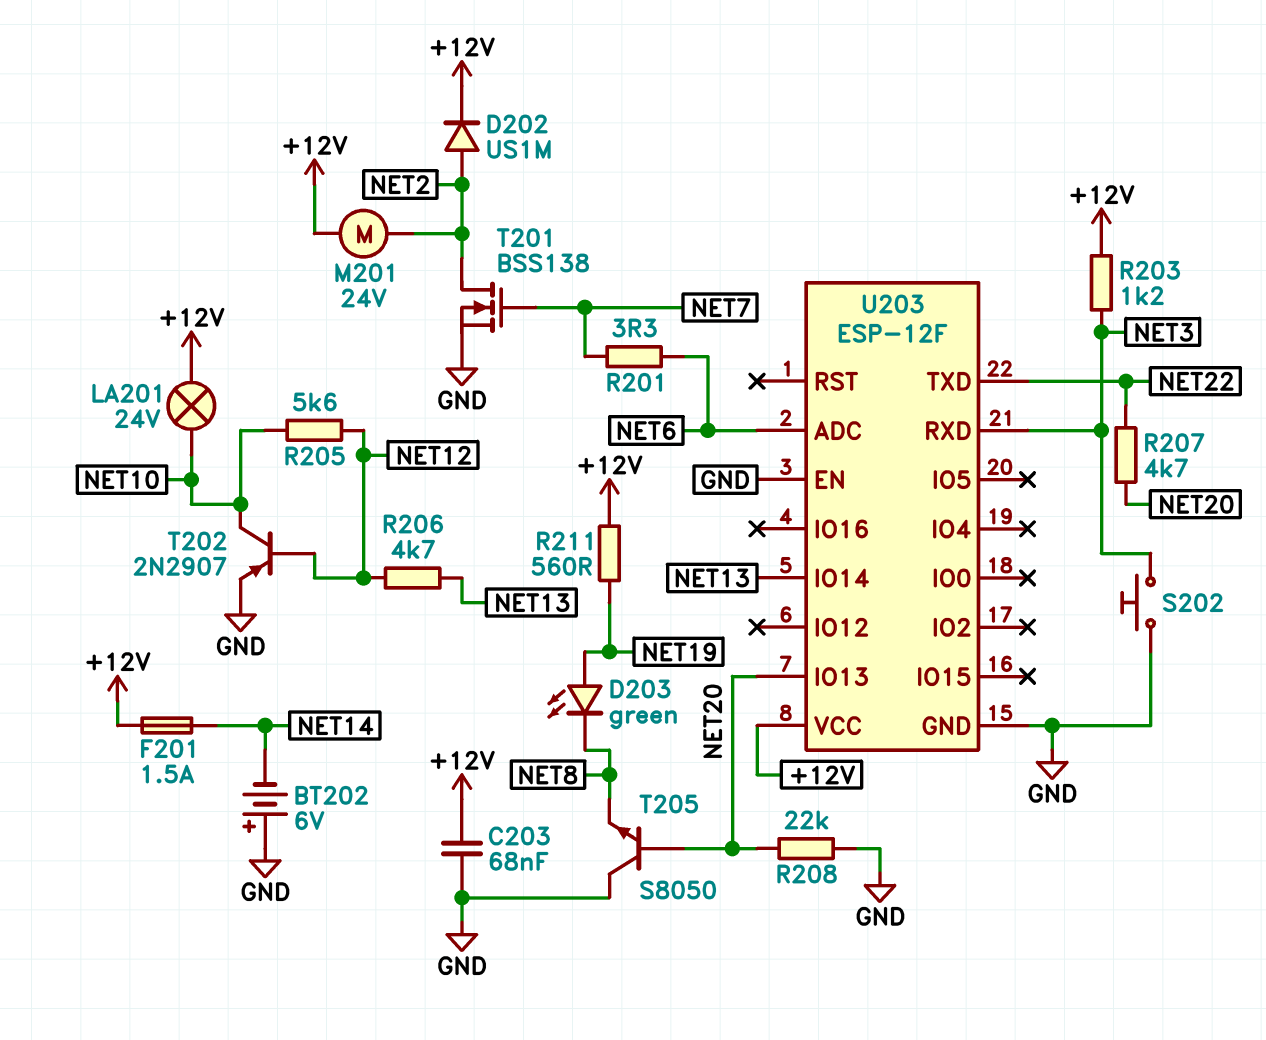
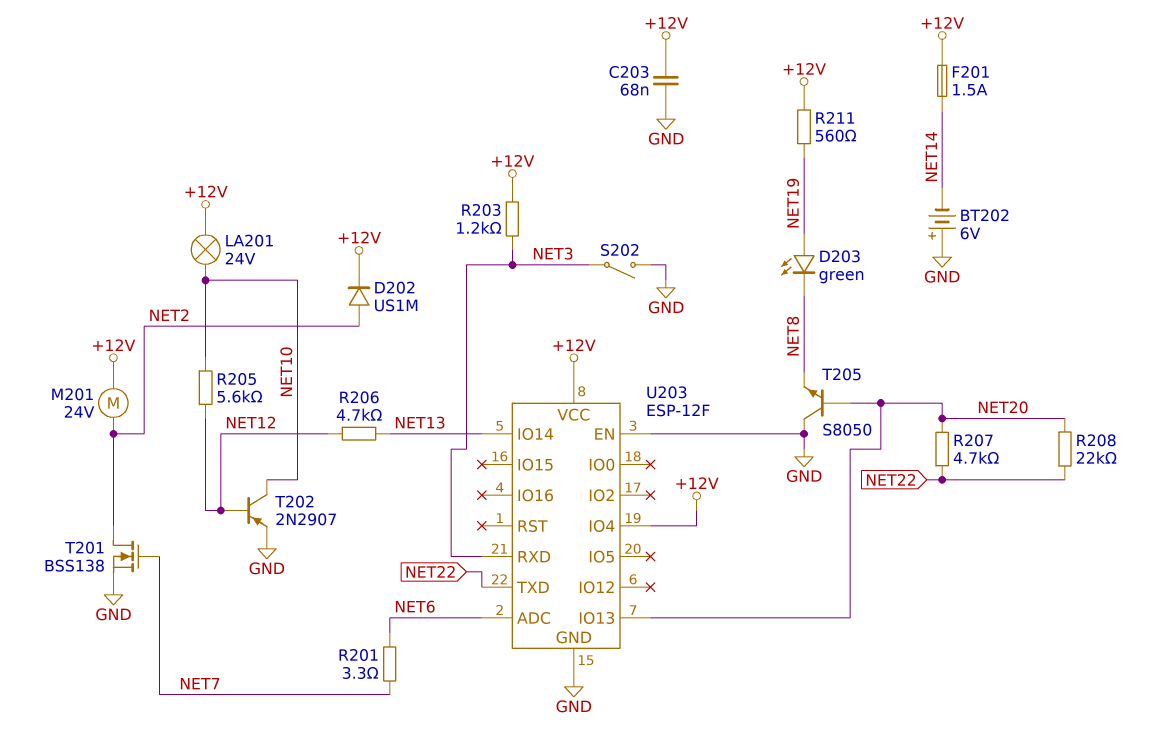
R208: 22k (GND, NET20) -> 22k (NET20, NET22)
S202: button (GND, NET3) -> switch (GND, NET3)
U203 pin IO4: none -> +12V

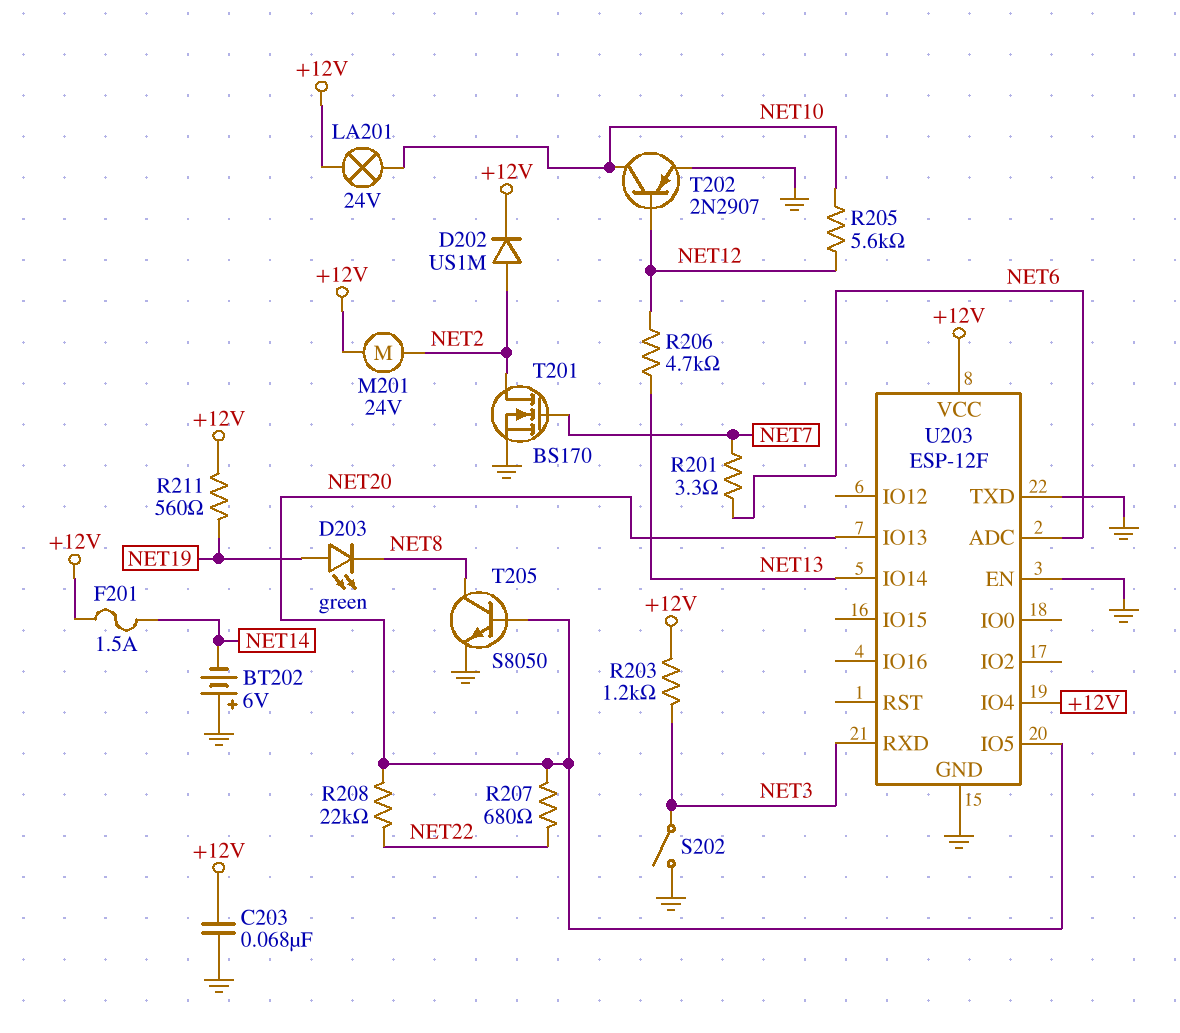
R207: 4.7k (NET20, NET22) -> 680 (NET20, NET22)
T201: NMOS BSS138 (G NET7, D NET2, S GND) -> NMOS BS170 (G NET7, D NET2, S GND)
T205: NPN S8050 (B NET20, C GND, E NET8) -> NPN S8050 (B NET20, C NET8, E GND)
U203 pin IO5: none -> NET20
U203 pin TXD: NET22 -> GND

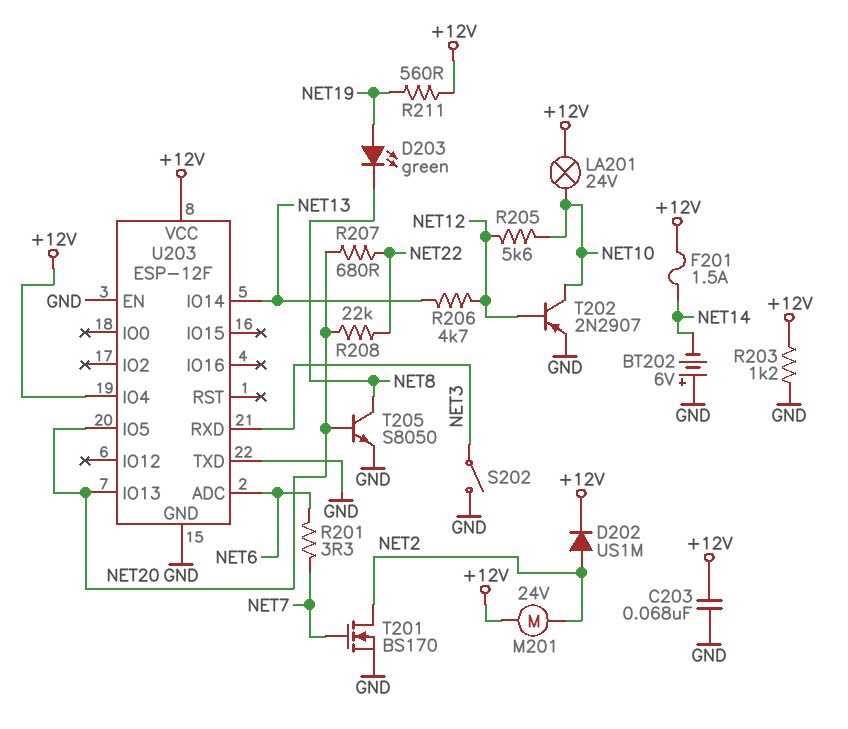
R203: 1.2k (+12V, NET3) -> 1.2k (+12V, GND)

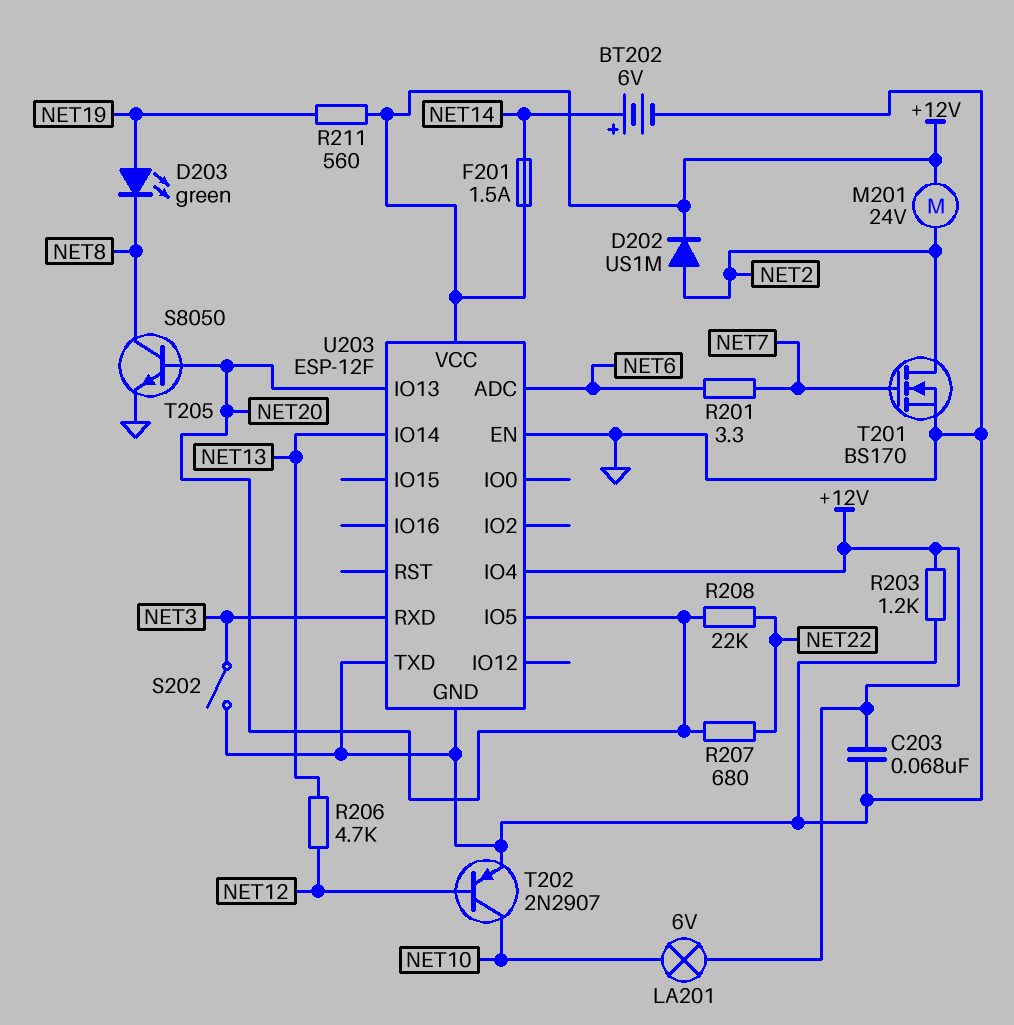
BT202: 6V (plus GND, minus NET14) -> 6V (plus NET14, minus GND)
LA201: lamp 24V (+12V, NET10) -> lamp 6V (+12V, NET10)
R205: 5.6k (NET10, NET12) -> none

